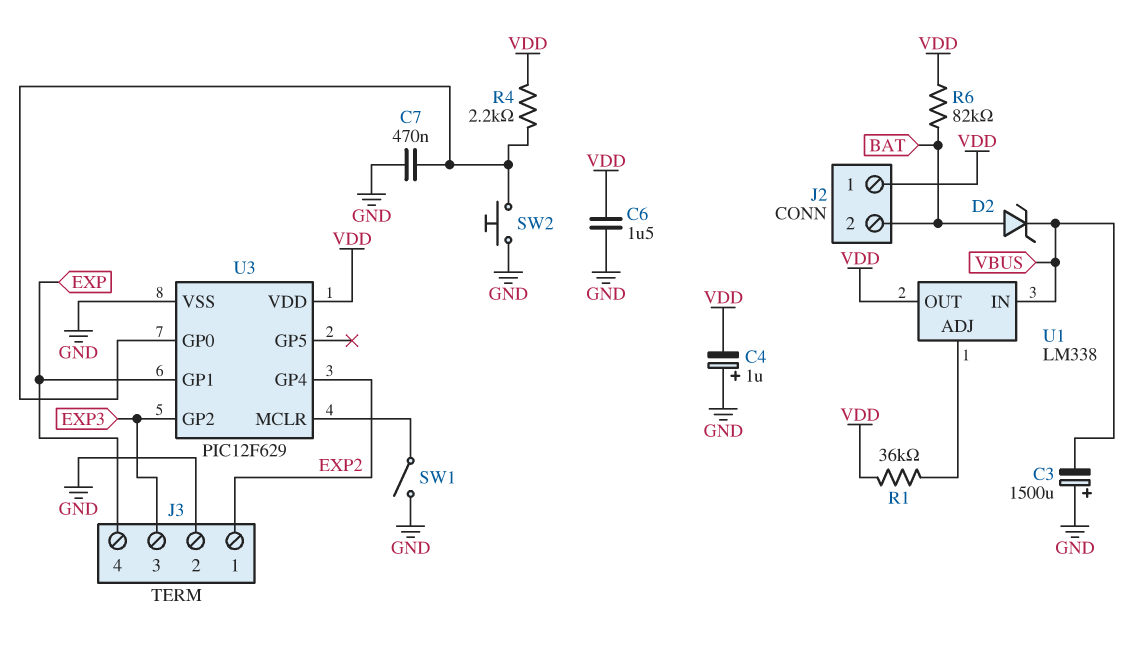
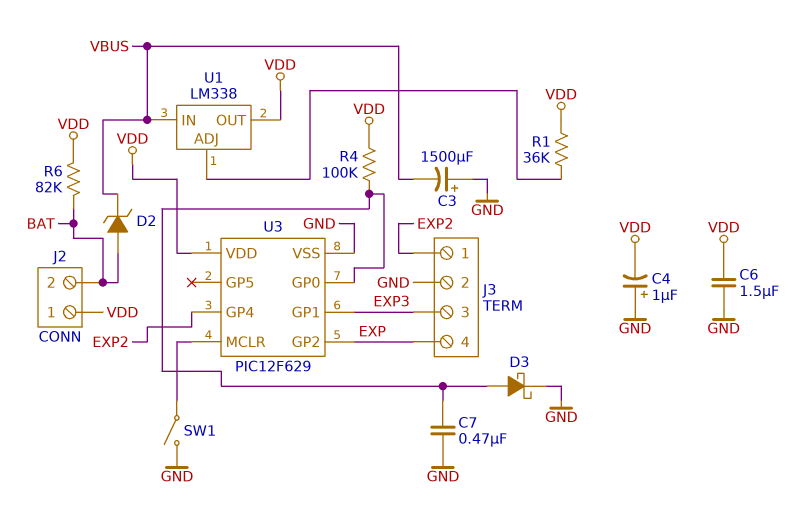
D3: none -> schottky (A U3/GP0, K GND)
R4: 2.2k (U3/GP0, VDD) -> 100k (U3/GP0, VDD)
SW2: button (GND, U3/GP0) -> none
U3 pin GP1: EXP -> EXP3
U3 pin GP2: EXP3 -> EXP

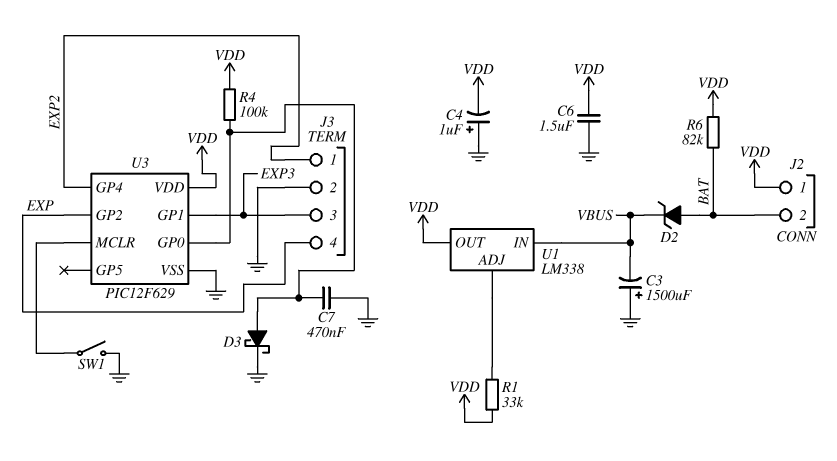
R1: 36k (U1/ADJ, VDD) -> 33k (U1/ADJ, VDD)

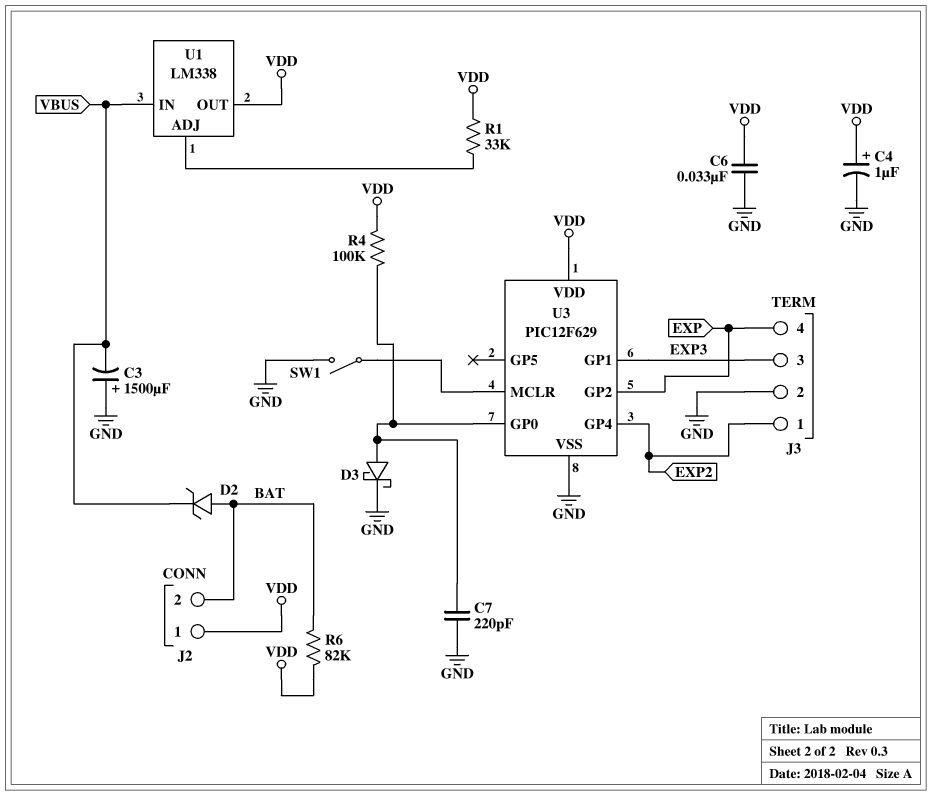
C4: 1uF (plus GND, minus VDD) -> 1uF (plus VDD, minus GND)
C6: 1.5uF (GND, VDD) -> 33nF (GND, VDD)
C7: 470nF (GND, U3/GP0) -> 220pF (GND, U3/GP0)

